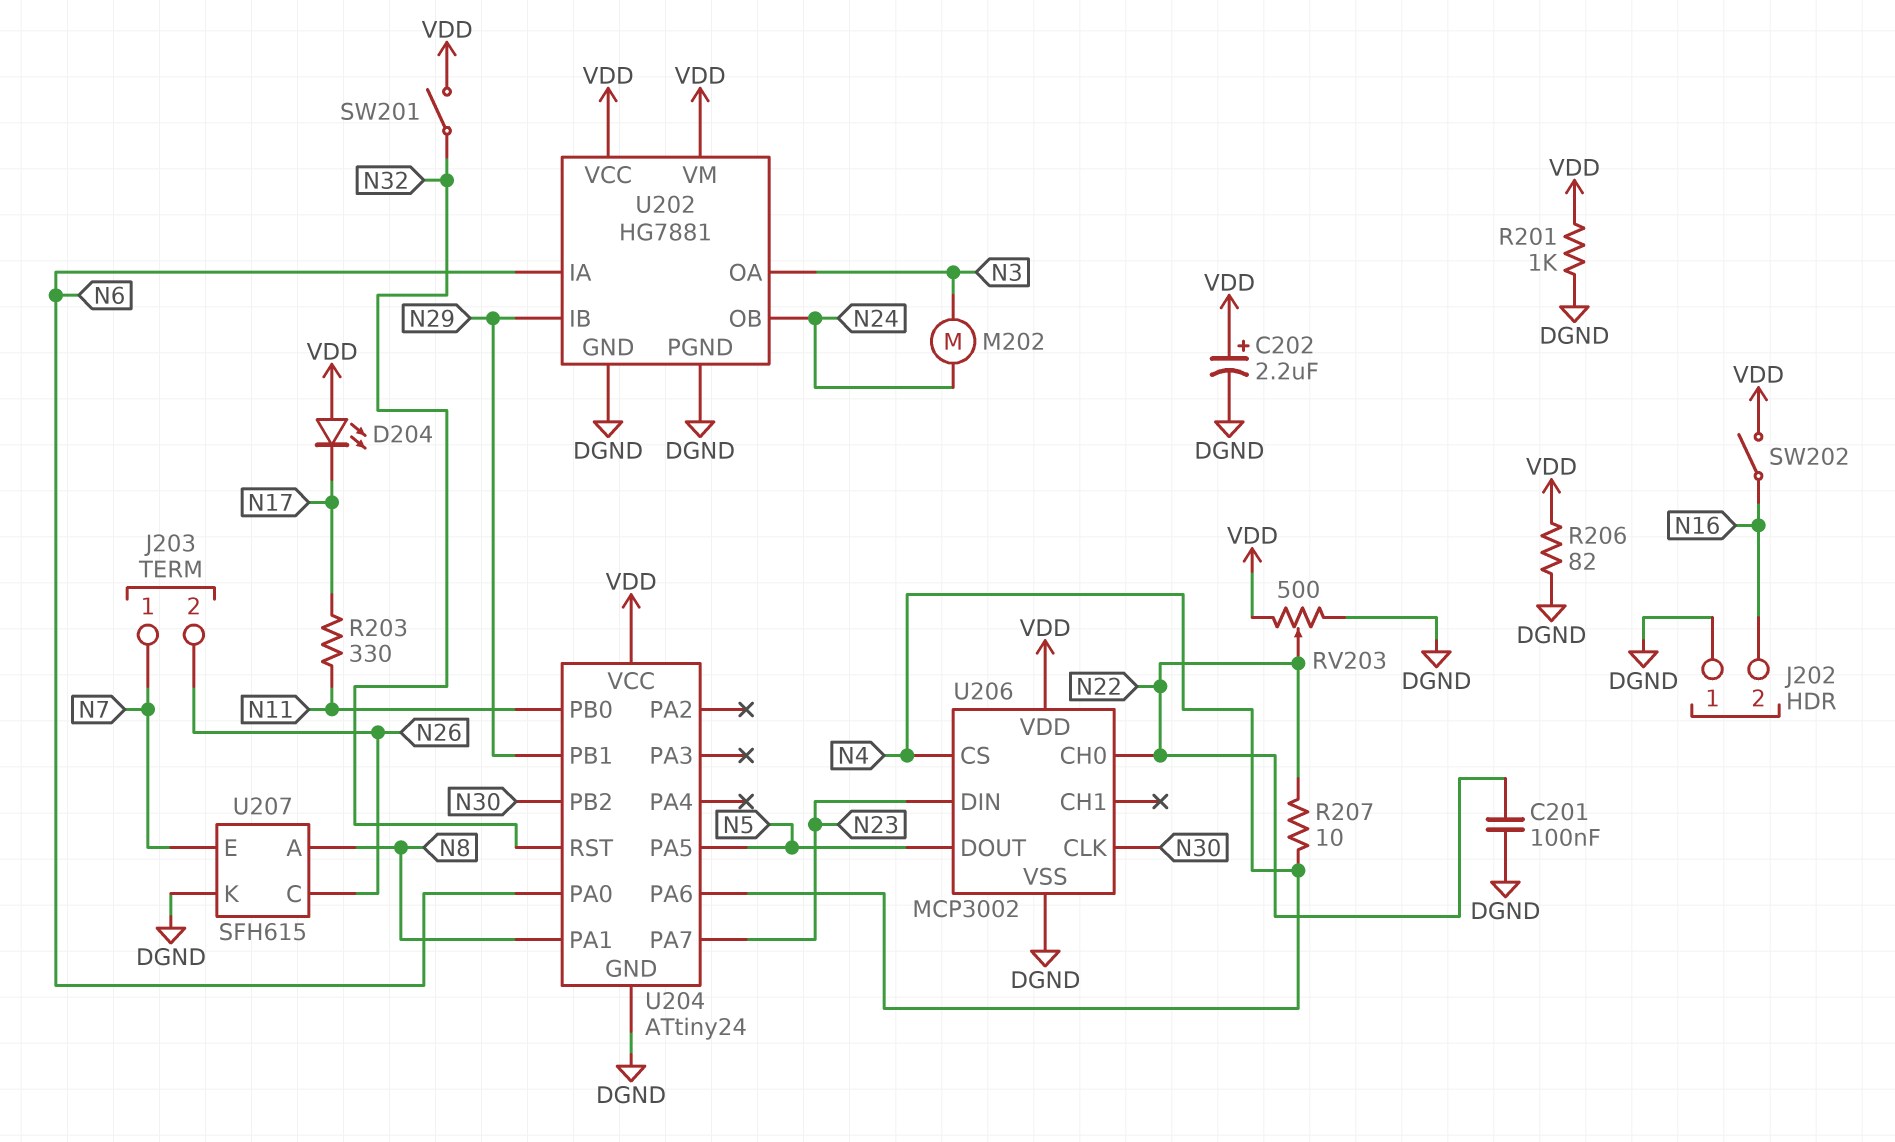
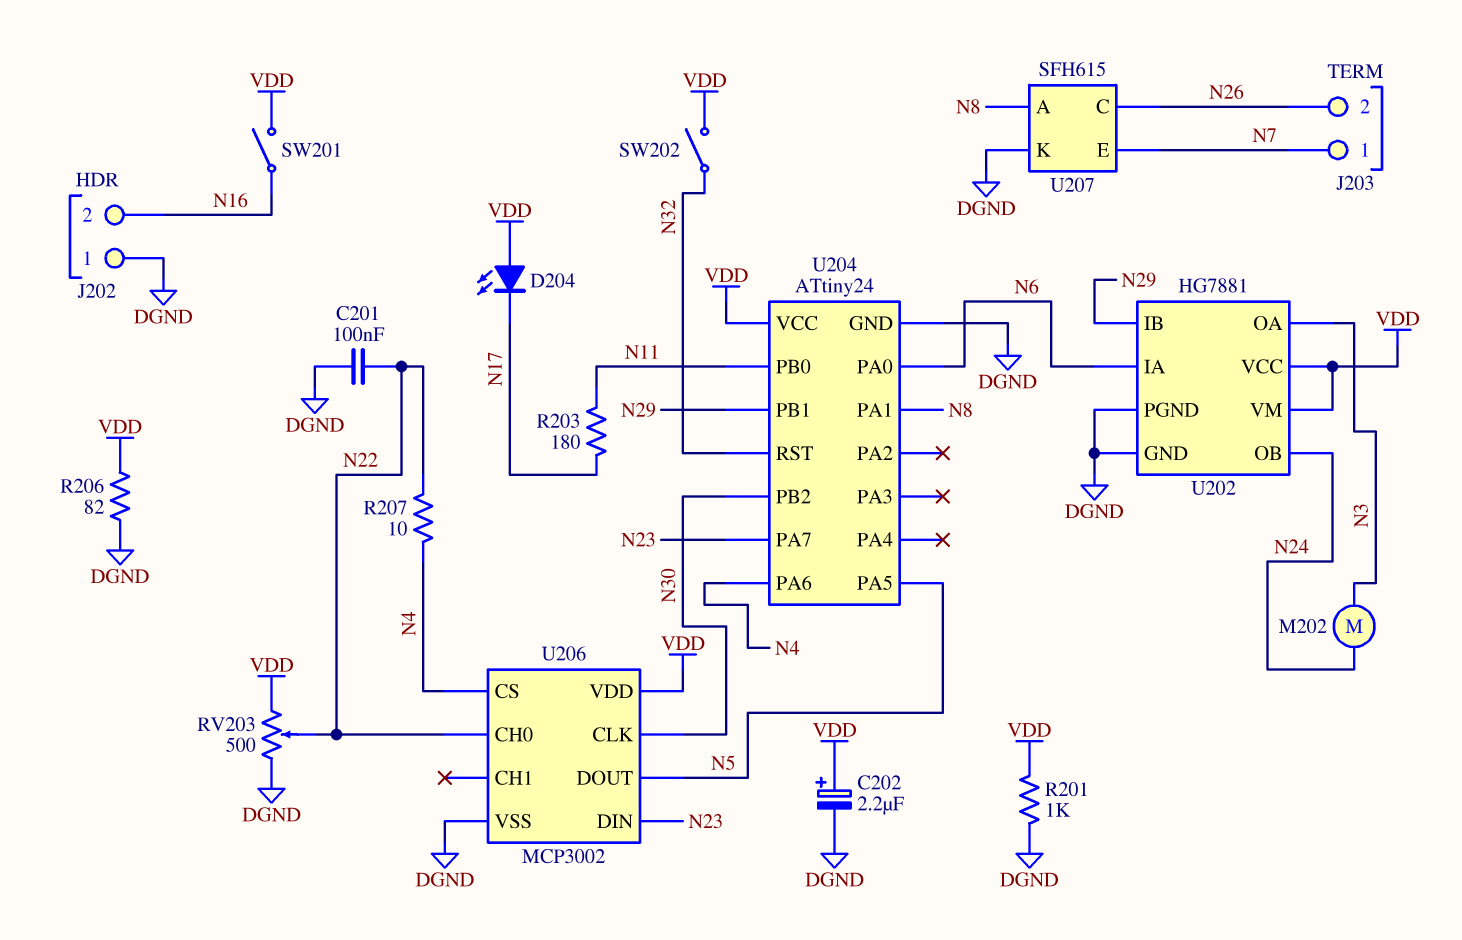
R203: 330 (N11, N17) -> 180 (N11, N17)
SW201: switch (N32, VDD) -> switch (N16, VDD)
SW202: switch (N16, VDD) -> switch (N32, VDD)

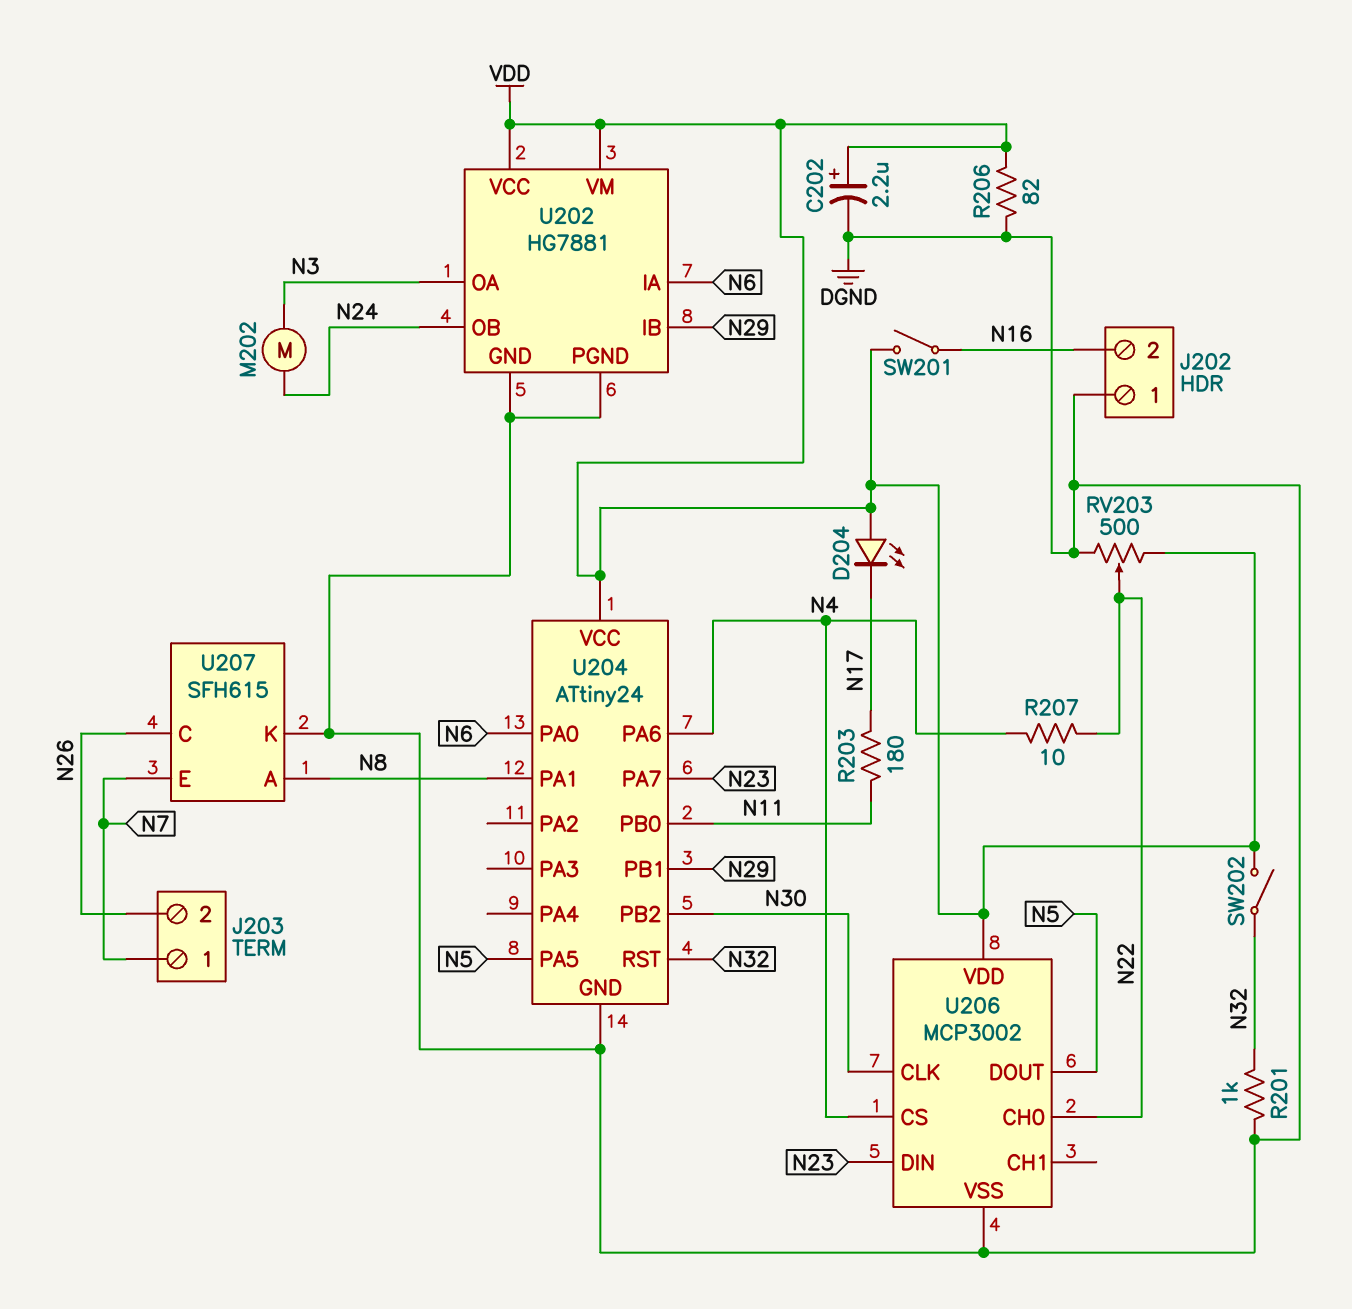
C201: 100nF (DGND, N22) -> none
R201: 1k (DGND, VDD) -> 1k (DGND, N32)

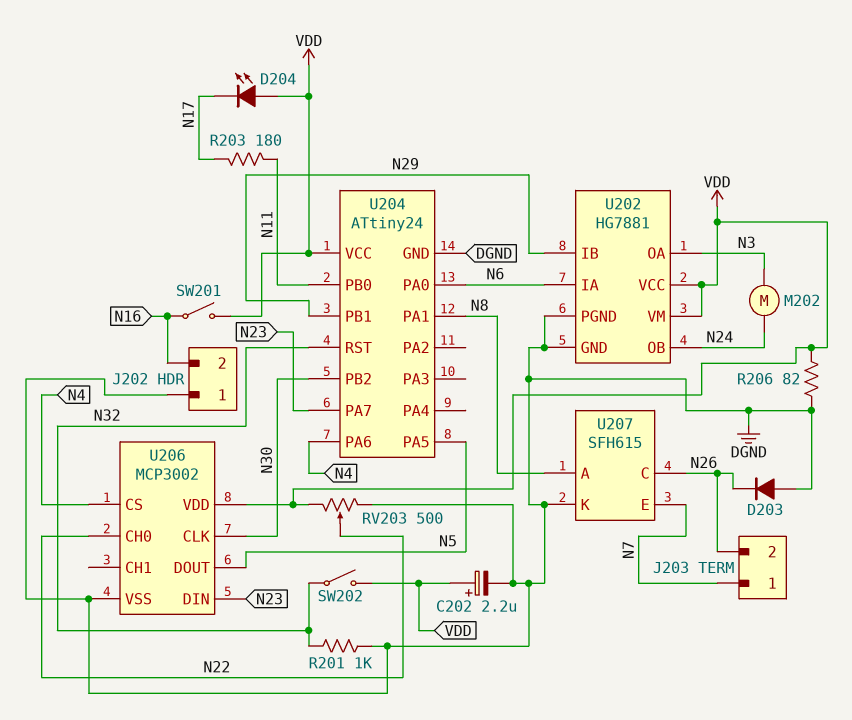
D203: none -> diode (A DGND, K N26)
R207: 10 (N4, N22) -> none

